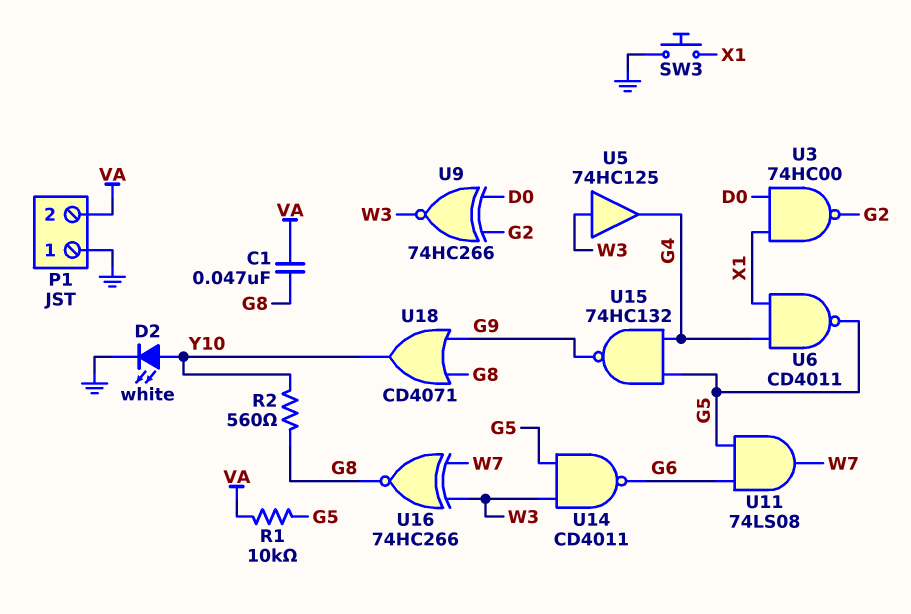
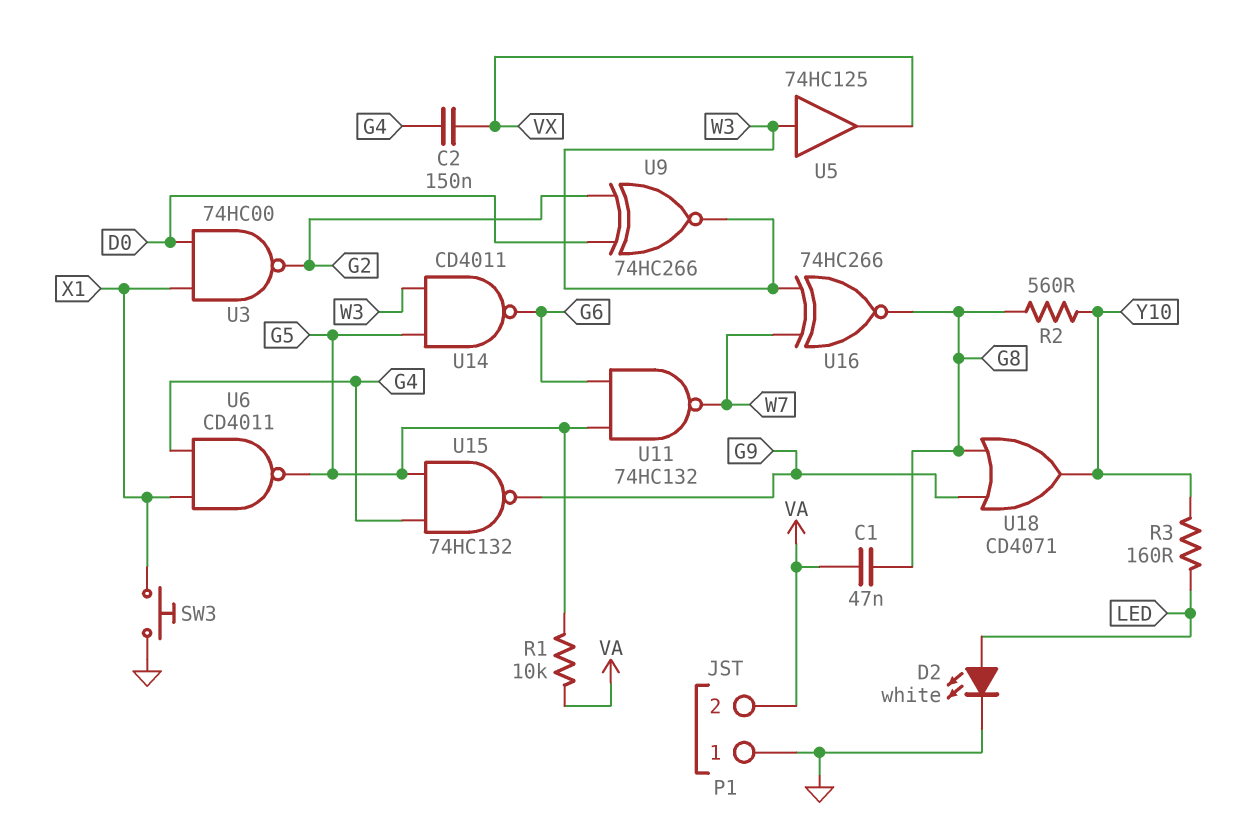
C2: none -> 150nF (G4, VX)
D2: LED white (A Y10, K GND) -> LED white (A LED, K GND)
R3: none -> 160 (LED, Y10)
U5: buffer 74HC125 (in W3, out G4) -> buffer 74HC125 (in W3, out VX)
U11: AND 74LS08 (in G5, in G6, out W7) -> NAND 74HC132 (in G5, in G6, out W7)

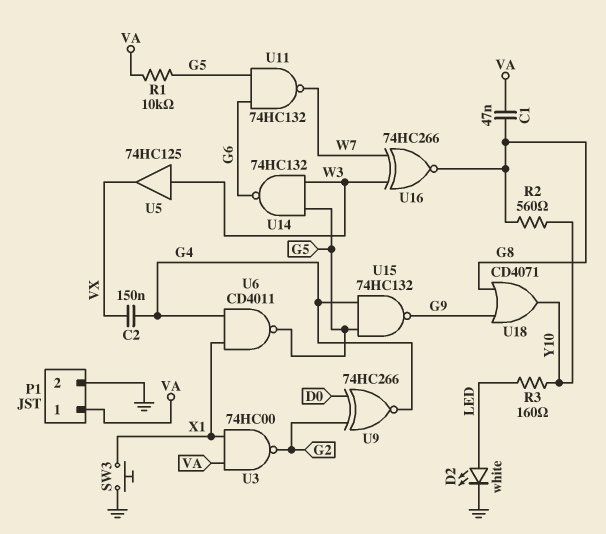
P1 pin 1: GND -> VA
P1 pin 2: VA -> GND
U3: NAND 74HC00 (in D0, in X1, out G2) -> NAND 74HC00 (in VA, in X1, out G2)
U9: XNOR 74HC266 (in D0, in G2, out W3) -> XNOR 74HC266 (in D0, in G2, out G4)
U14: NAND CD4011 (in G5, in W3, out G6) -> NAND 74HC132 (in G5, in W3, out G6)

